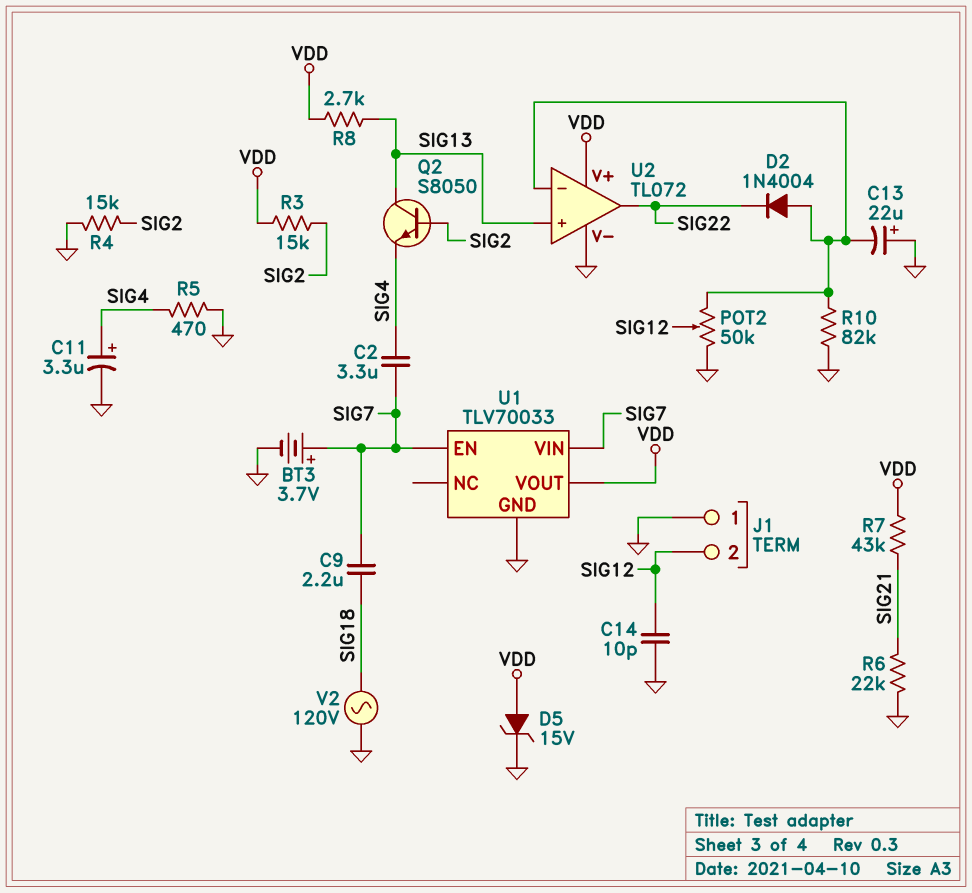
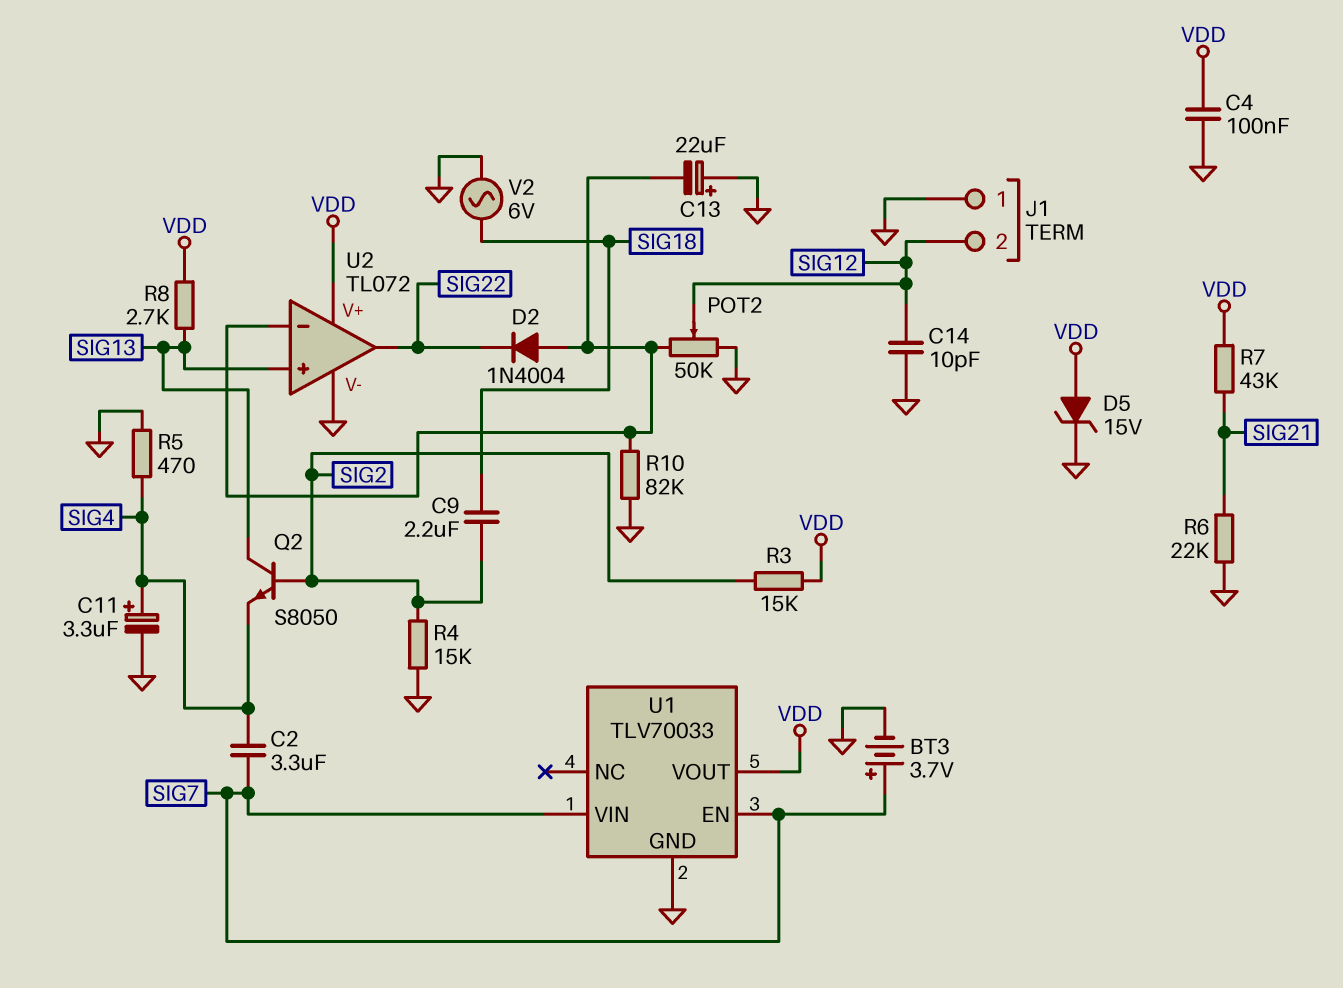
C4: none -> 100nF (GND, VDD)
C9: 2.2uF (SIG7, SIG18) -> 2.2uF (SIG2, SIG18)
V2: AC 120V (GND, SIG18) -> AC 6V (GND, SIG18)

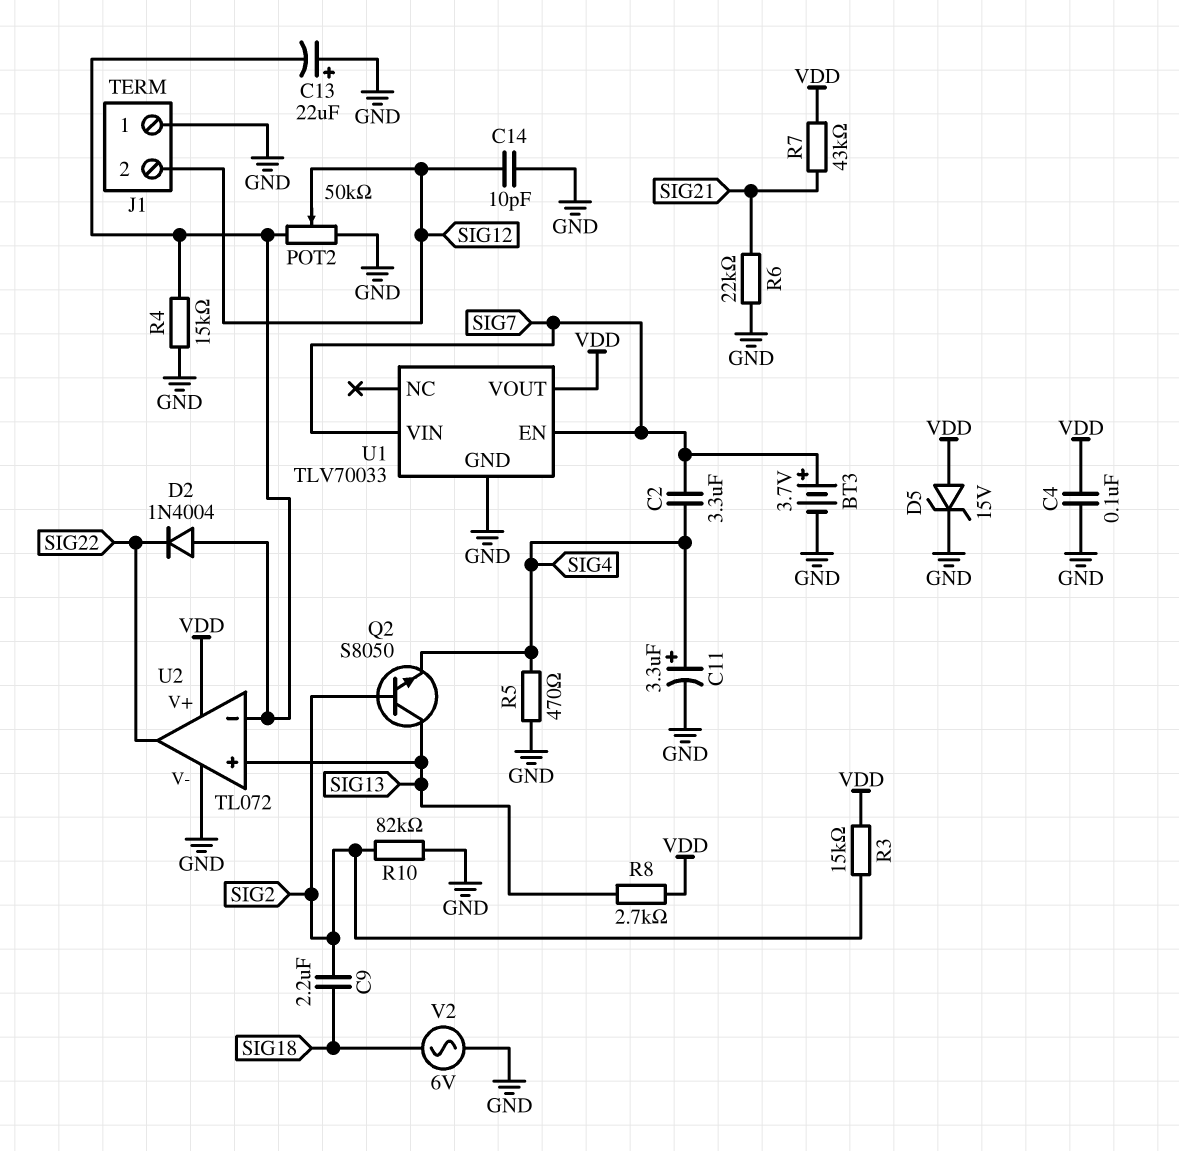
R4: 15k (GND, SIG2) -> 15k (GND, U2/in-)
R10: 82k (GND, U2/in-) -> 82k (GND, SIG2)

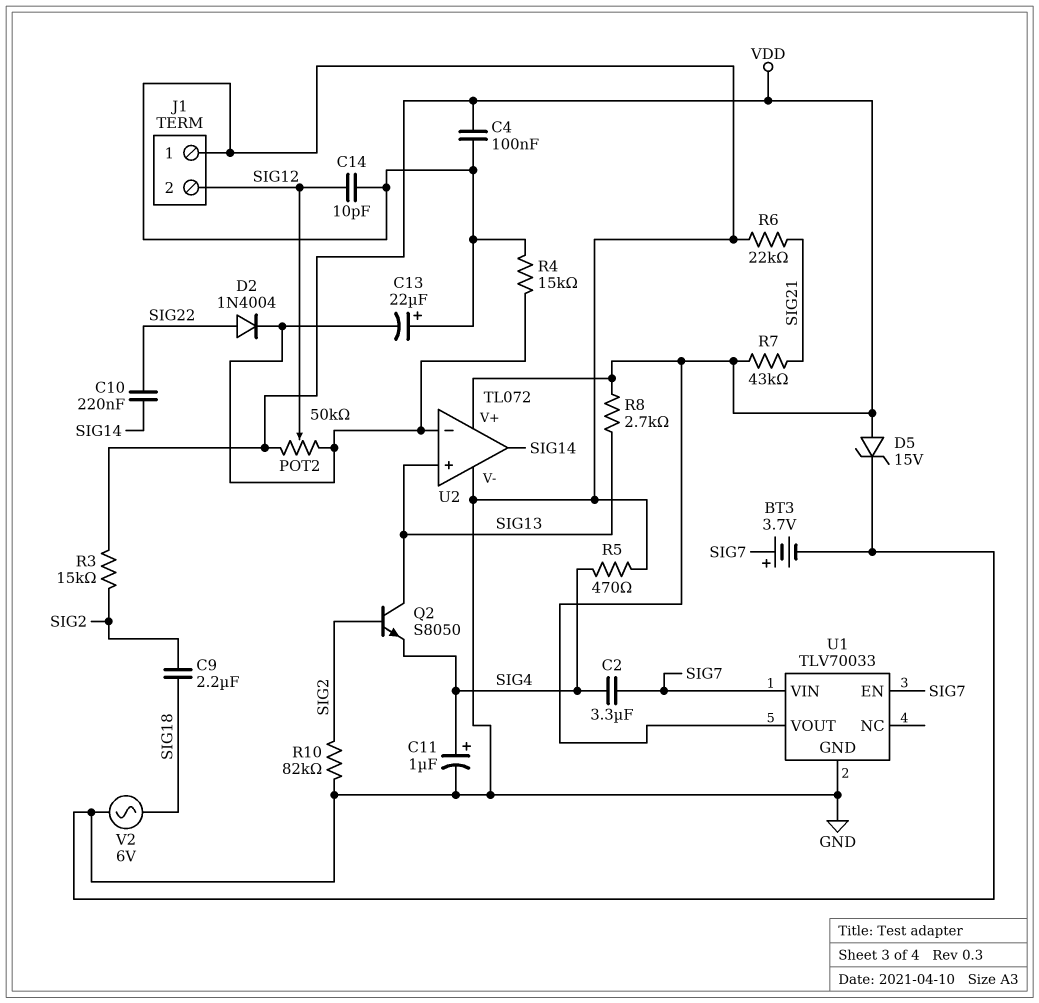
C10: none -> 220nF (SIG14, SIG22)
C11: 3.3uF (plus SIG4, minus GND) -> 1uF (plus SIG4, minus GND)
D2: diode 1N4004 (A U2/in-, K SIG22) -> diode 1N4004 (A SIG22, K U2/in-)
POT2: 50k (GND, U2/in-, wiper SIG12) -> 50k (U2/in-, VDD, wiper SIG12)
U2 pin out: SIG22 -> SIG14

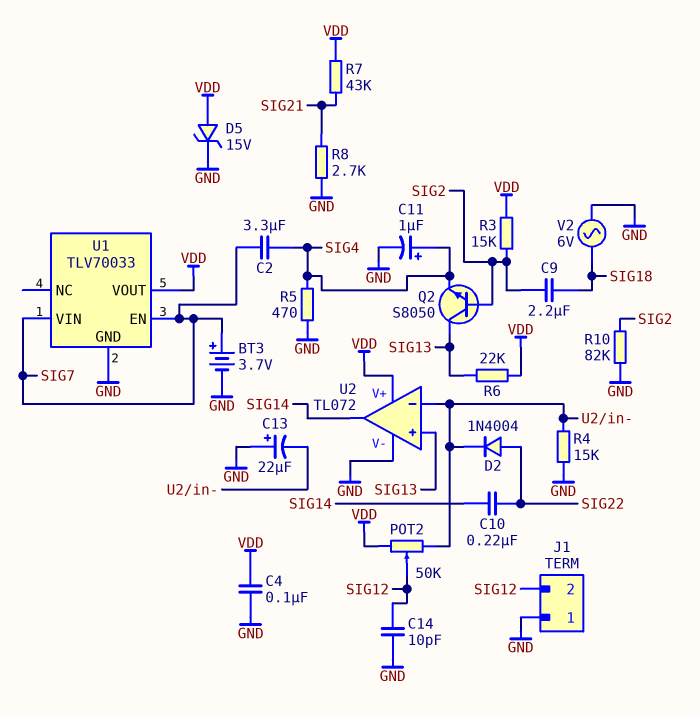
R6: 22k (GND, SIG21) -> 22k (SIG13, VDD)
R8: 2.7k (SIG13, VDD) -> 2.7k (GND, SIG21)

